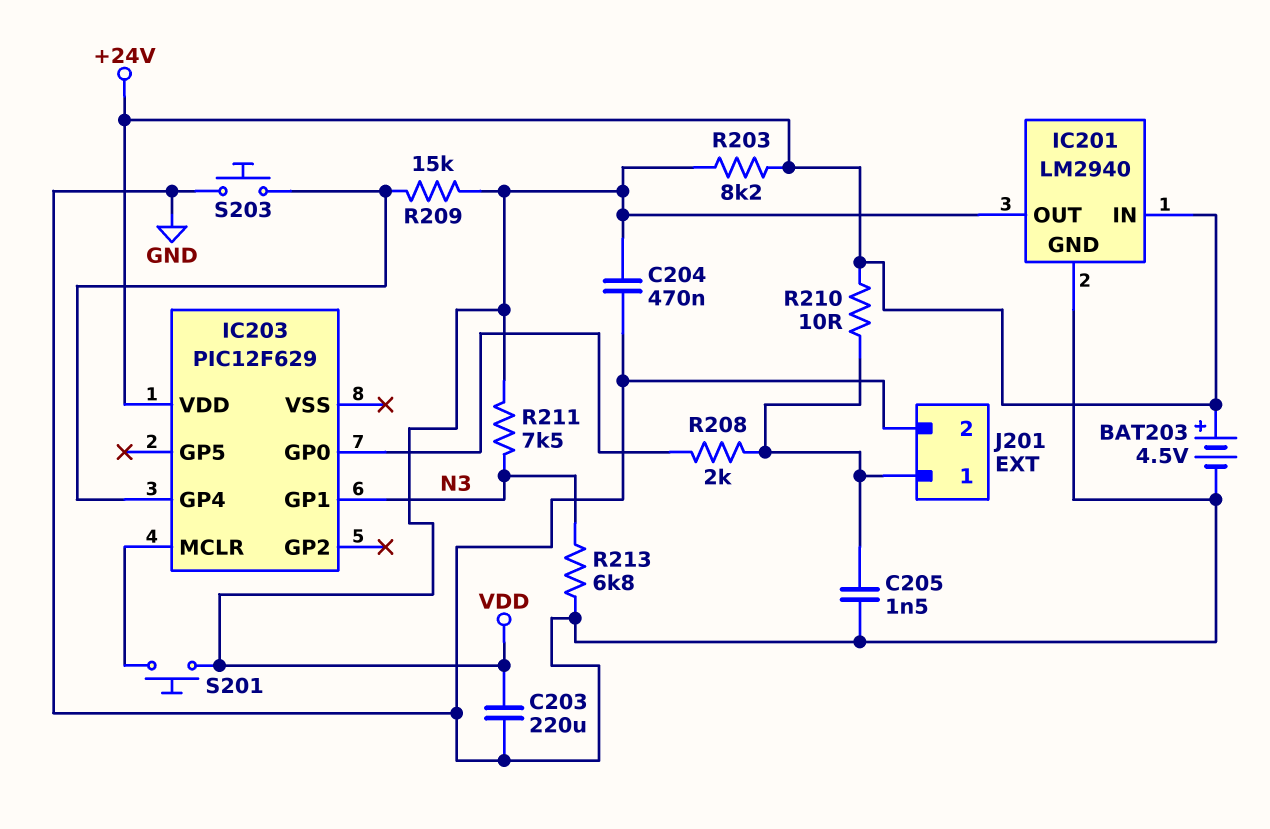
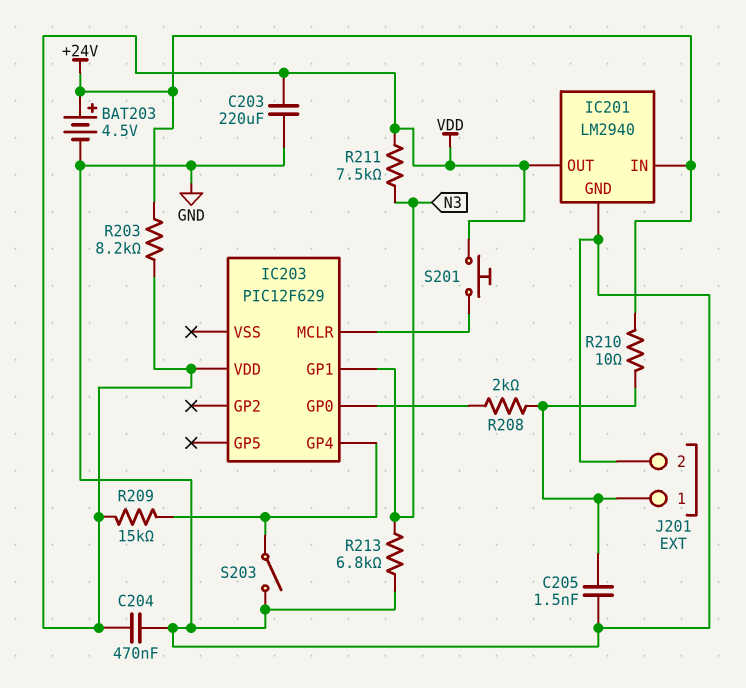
IC203 pin VDD: +24V -> VDD
S203: button (GND, IC203/GP4) -> switch (GND, IC203/GP4)

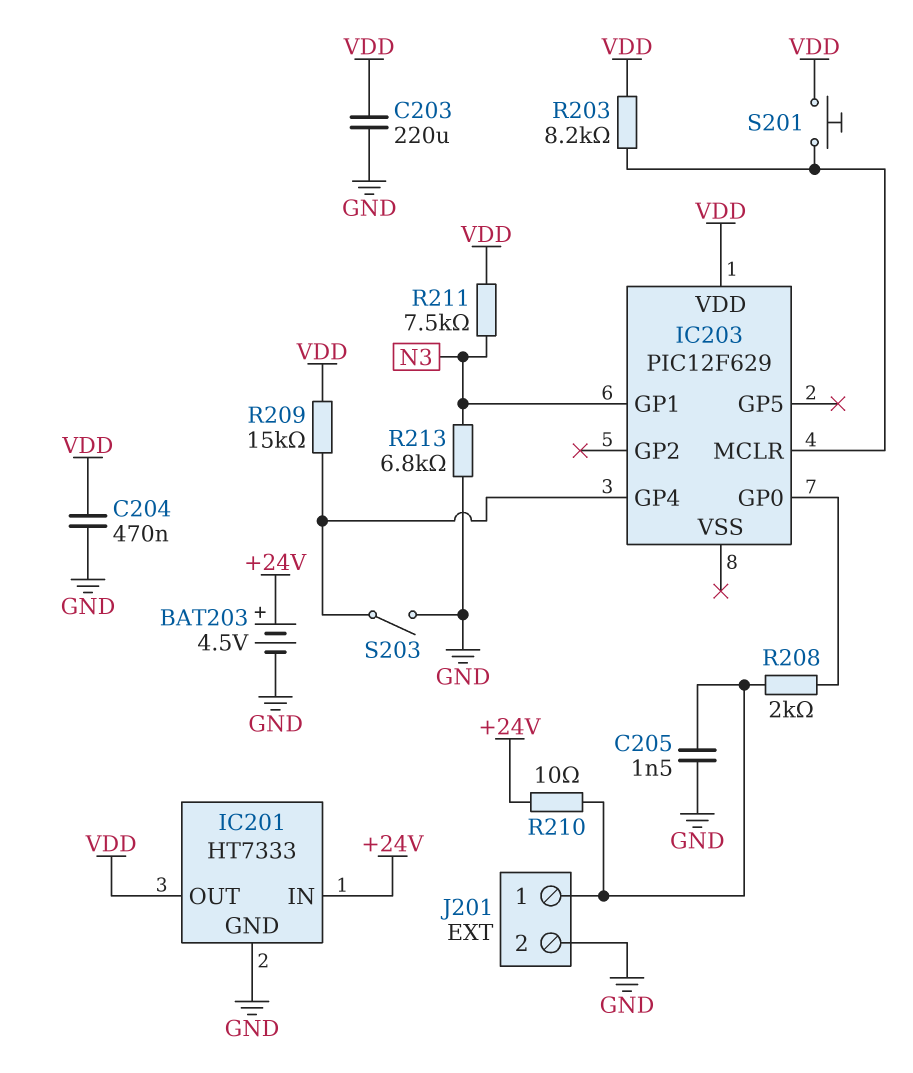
IC201: LM2940 -> HT7333
R203: 8.2k (+24V, VDD) -> 8.2k (IC203/MCLR, VDD)

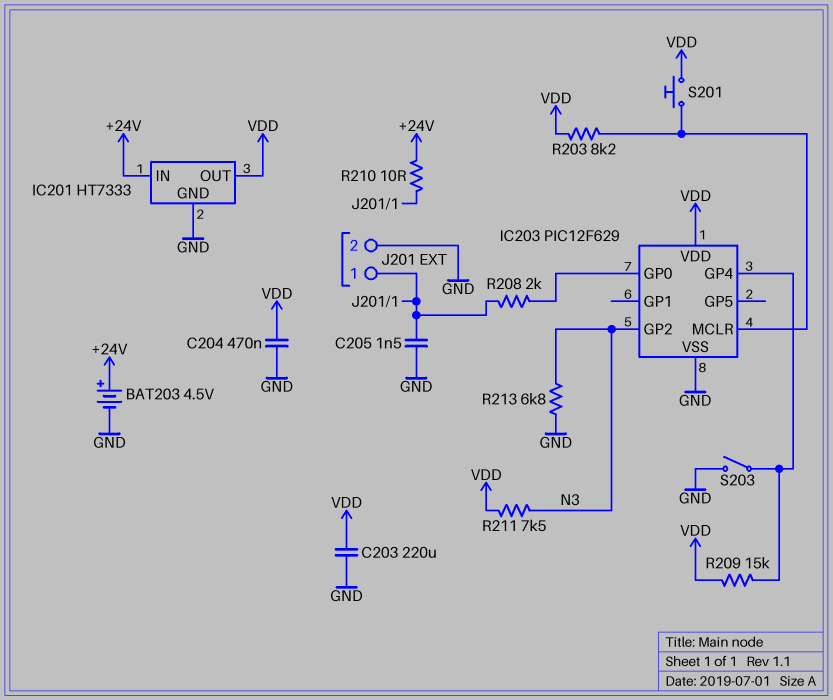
IC203 pin GP1: N3 -> none
IC203 pin GP2: none -> N3
IC203 pin VSS: none -> GND

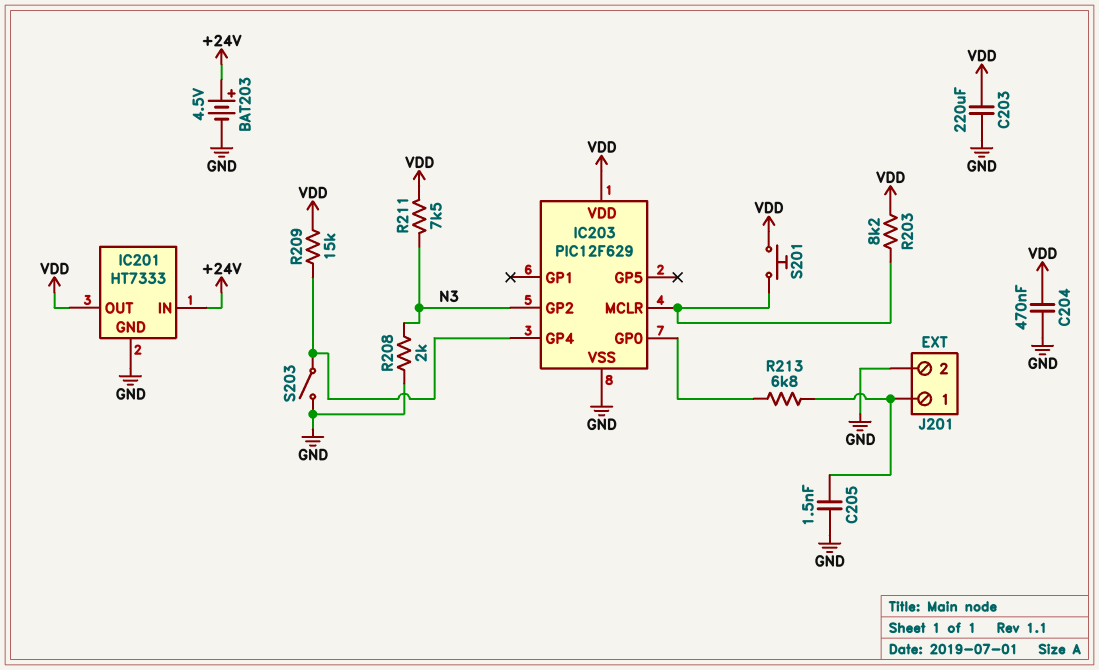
R208: 2k (IC203/GP0, J201/1) -> 2k (GND, N3)
R210: 10 (+24V, J201/1) -> none
R213: 6.8k (GND, N3) -> 6.8k (IC203/GP0, J201/1)

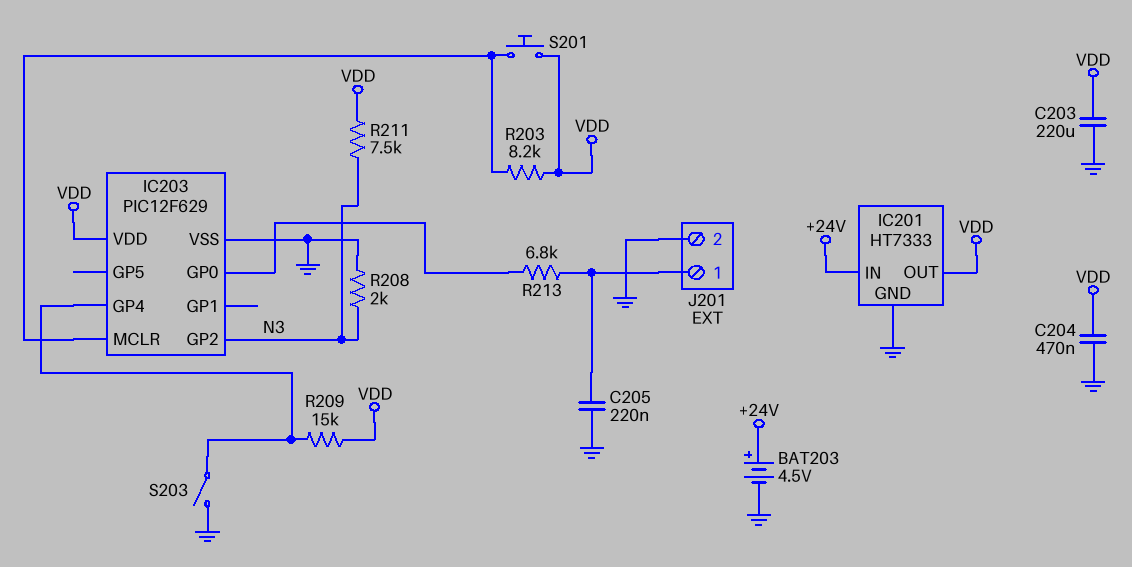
C205: 1.5nF (GND, J201/1) -> 220nF (GND, J201/1)

